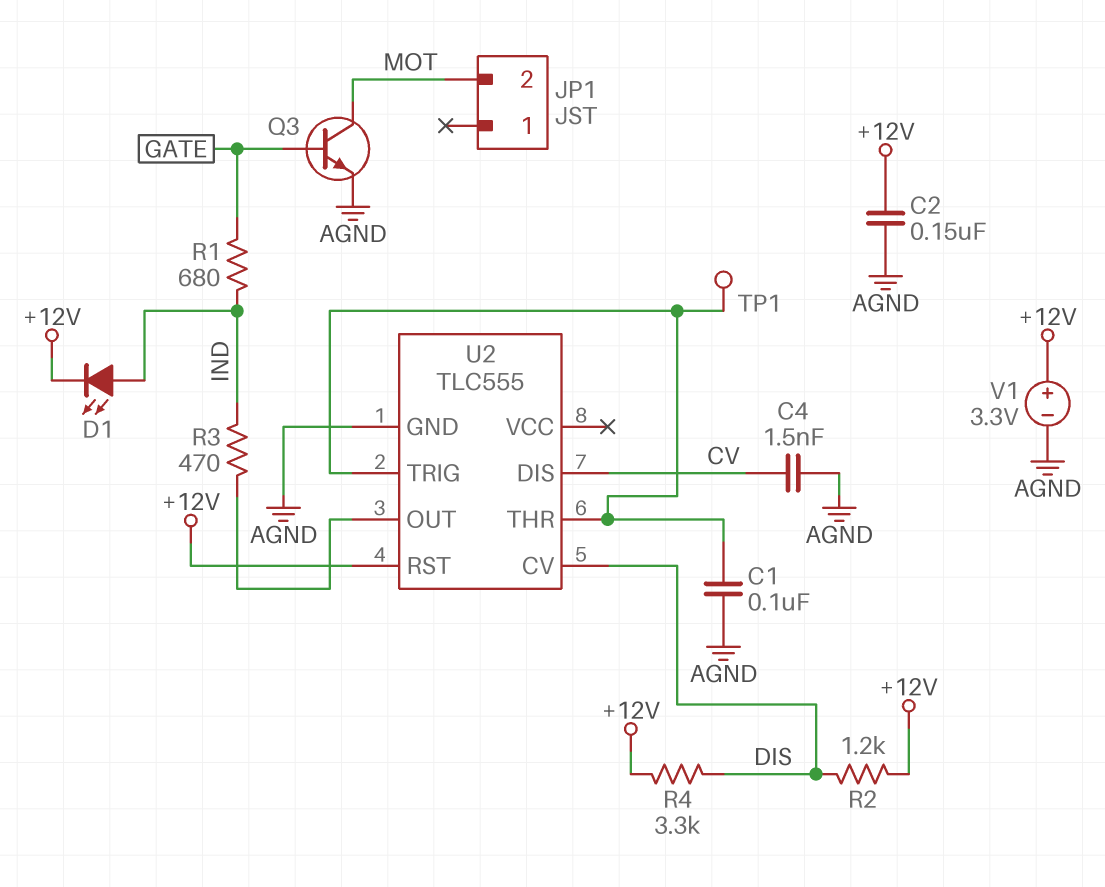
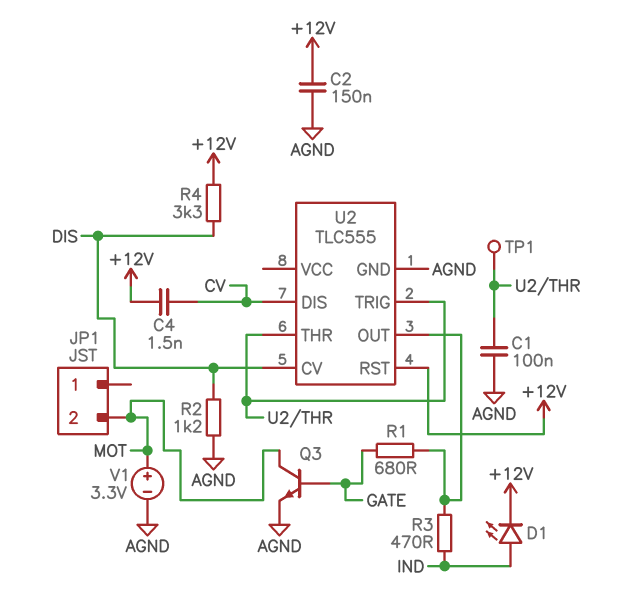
C4: 1.5nF (AGND, CV) -> 1.5nF (+12V, CV)
R1: 680 (GATE, IND) -> 680 (GATE, U2/OUT)
R2: 1.2k (+12V, DIS) -> 1.2k (AGND, DIS)
V1: 3.3V (plus +12V, minus AGND) -> 3.3V (plus MOT, minus AGND)

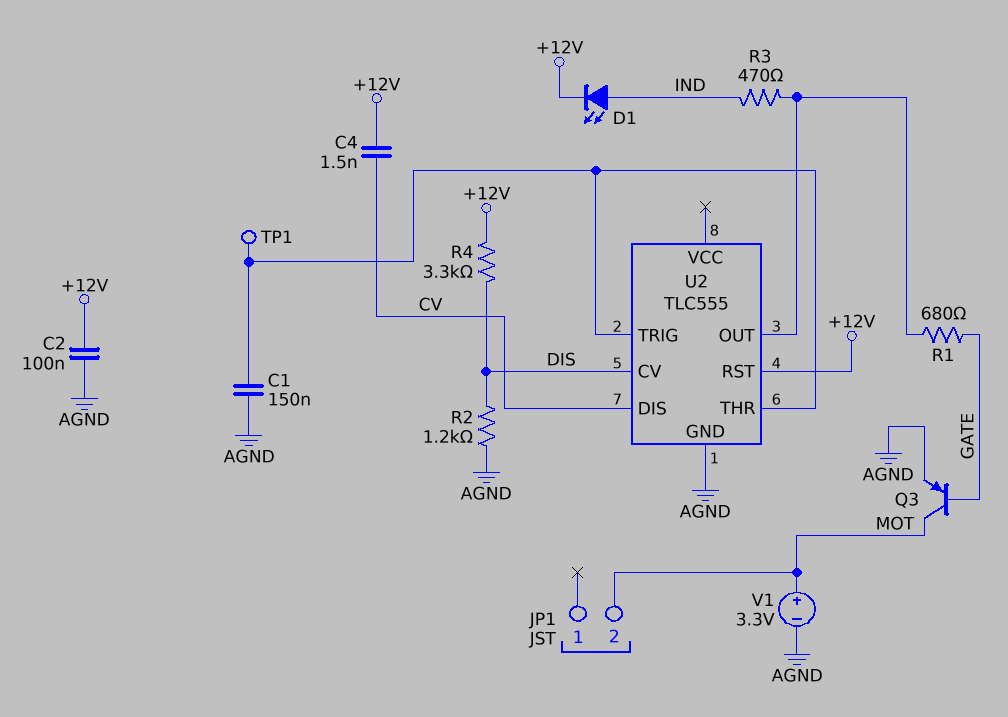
C1: 100nF (AGND, U2/THR) -> 150nF (AGND, U2/THR)
C2: 150nF (+12V, AGND) -> 100nF (+12V, AGND)
Q3: NPN (B GATE, C MOT, E AGND) -> PNP (B GATE, C MOT, E AGND)

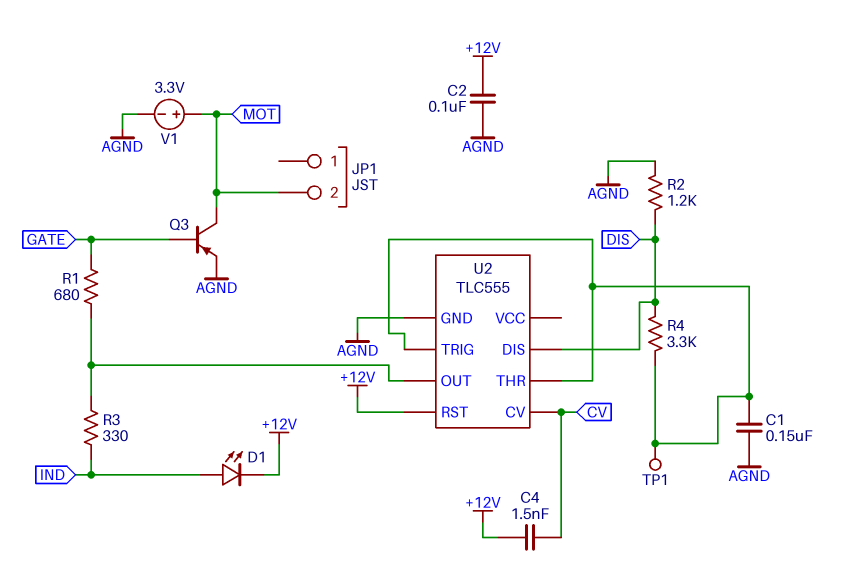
R3: 470 (IND, U2/OUT) -> 330 (IND, U2/OUT)
R4: 3.3k (+12V, DIS) -> 3.3k (DIS, U2/THR)
U2 pin CV: DIS -> CV
U2 pin DIS: CV -> DIS

